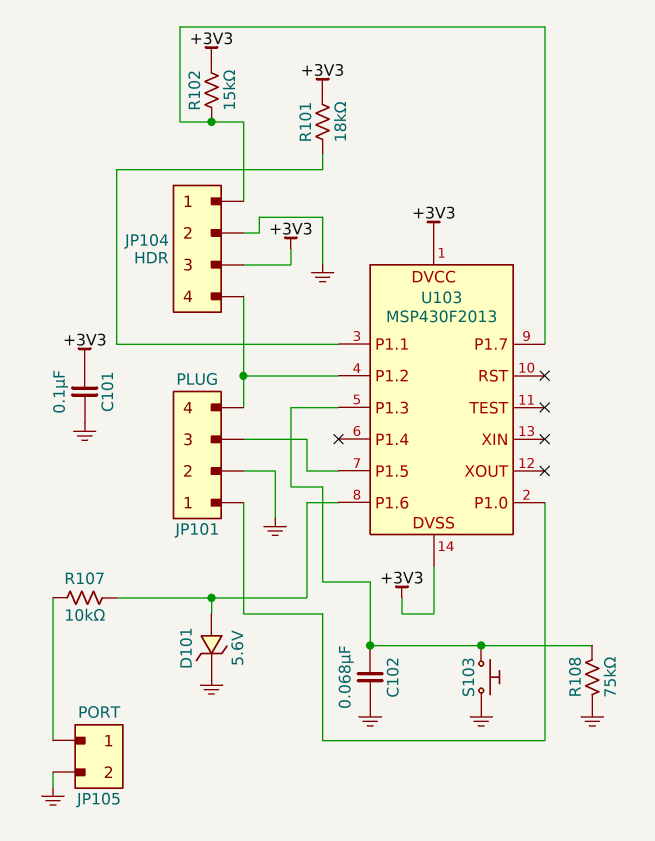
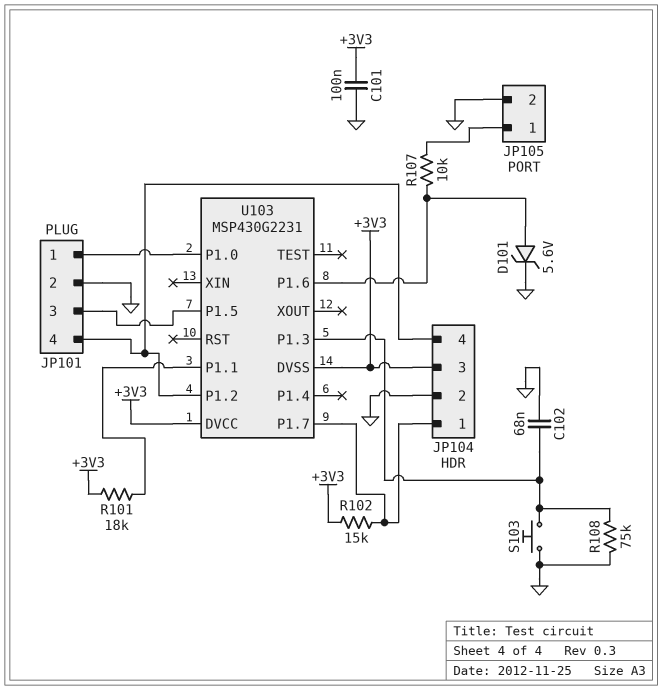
U103: MSP430F2013 -> MSP430G2231

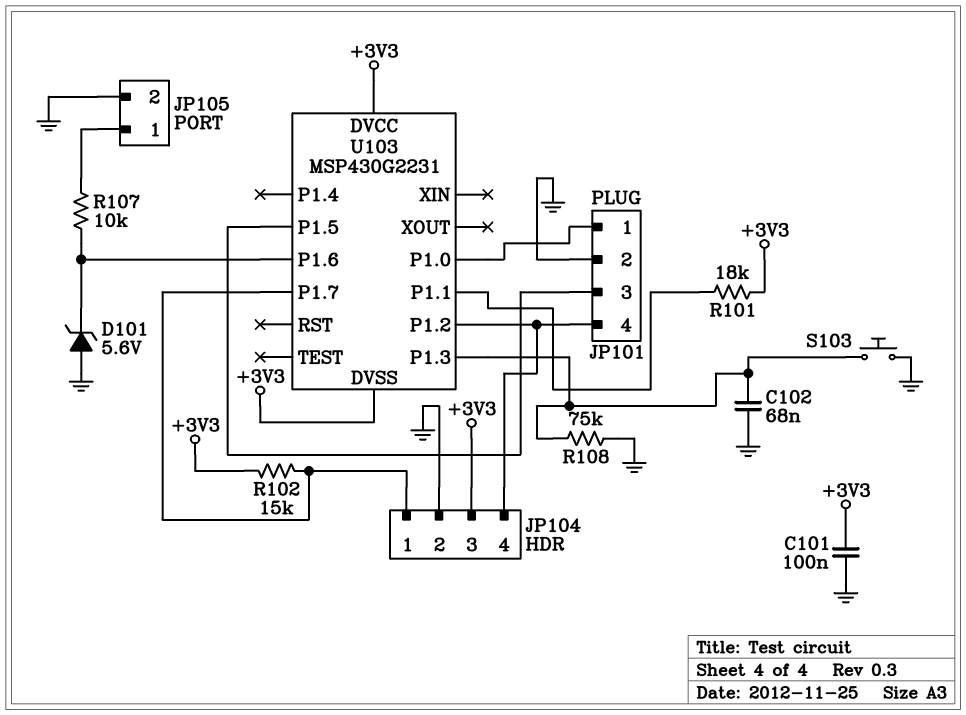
D101: zener 5.6V (A U103/P1.6, K GND) -> zener 5.6V (A GND, K U103/P1.6)

